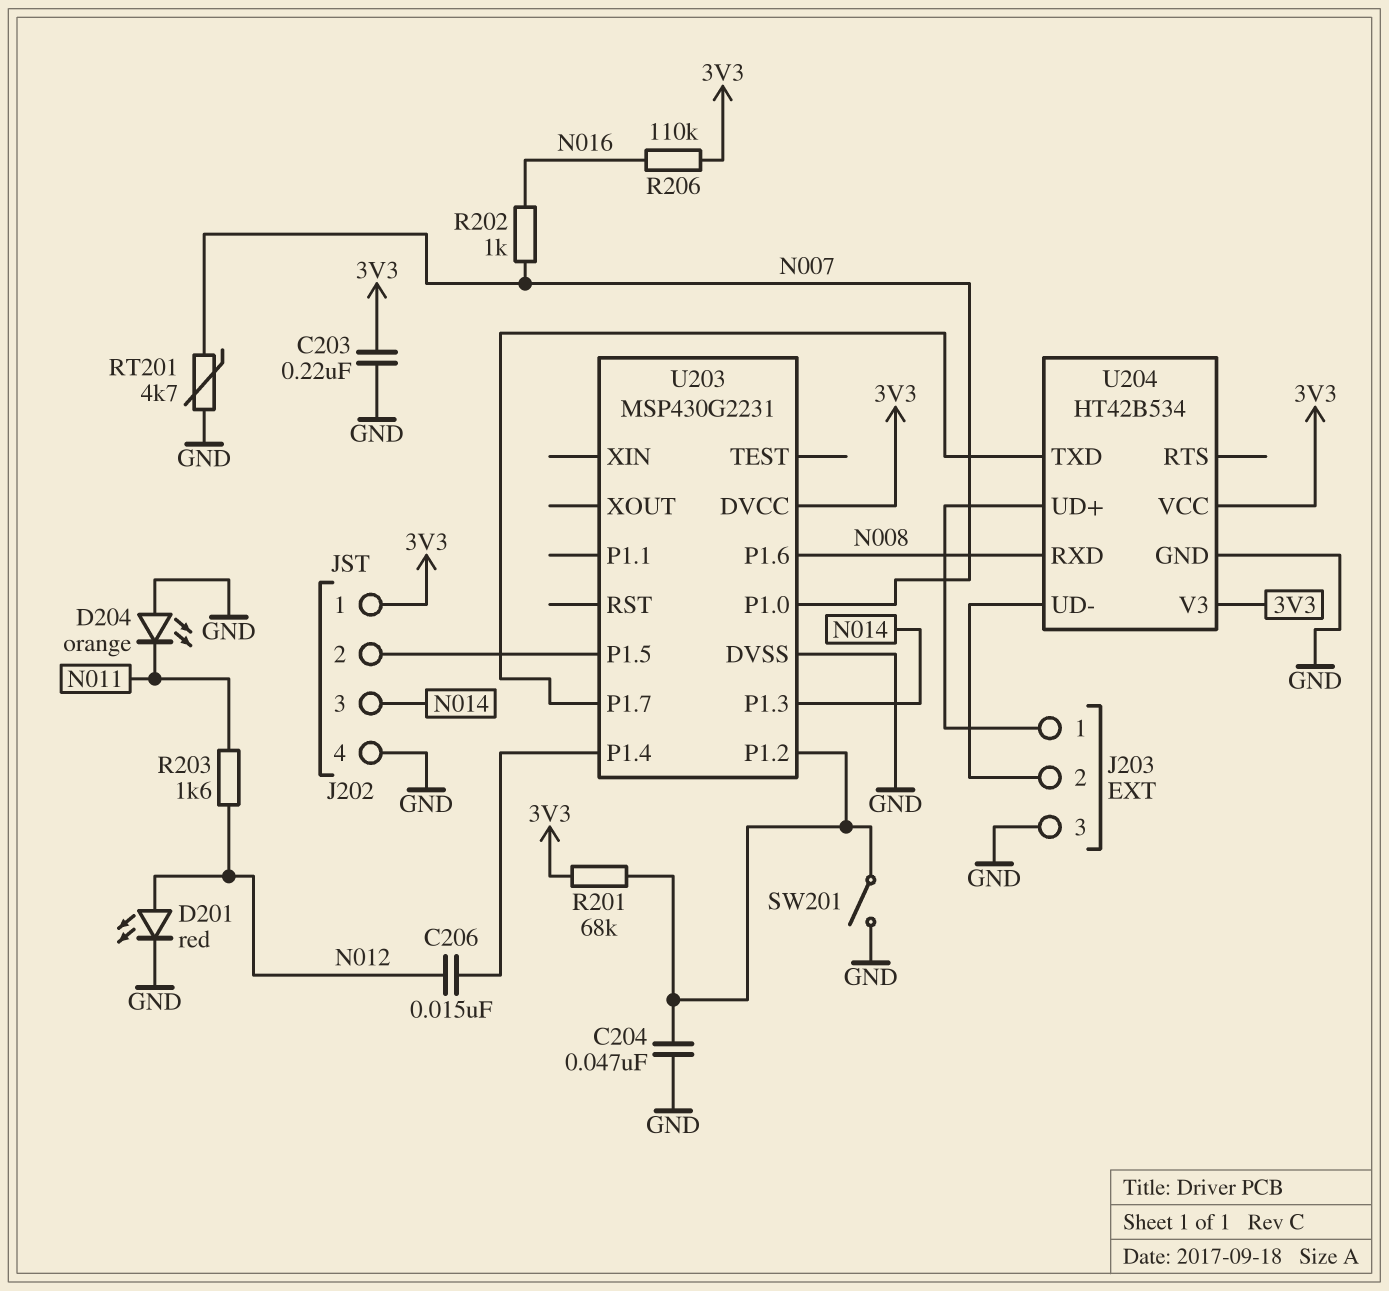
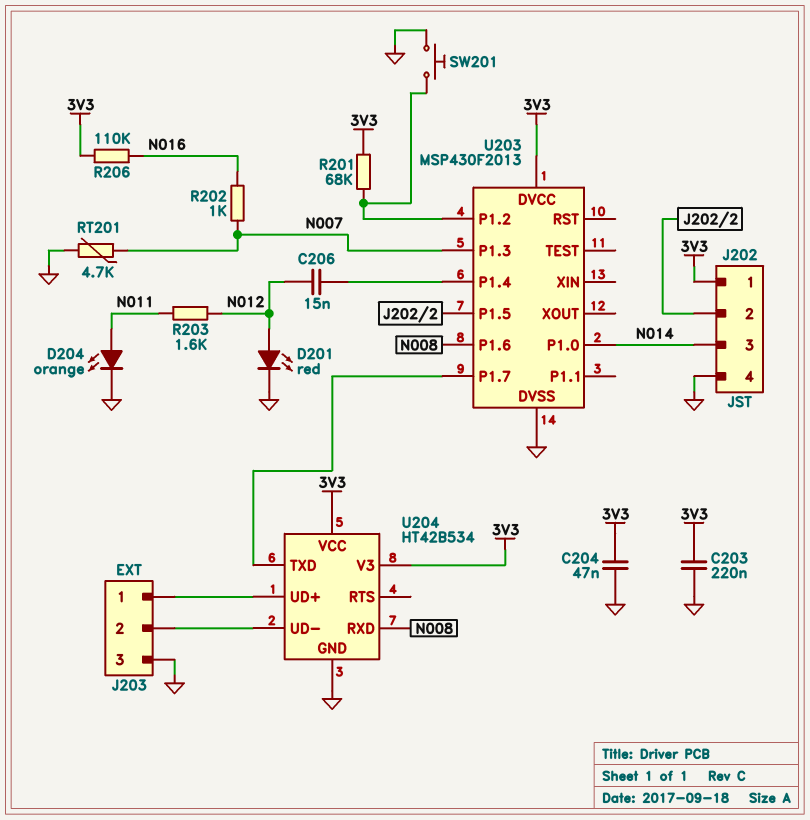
C204: 47nF (GND, U203/P1.2) -> 47nF (3V3, GND)
D204: LED orange (A GND, K N011) -> LED orange (A N011, K GND)
SW201: switch (GND, U203/P1.2) -> button (GND, U203/P1.2)
U203: MSP430G2231 -> MSP430F2013
U203 pin P1.0: N007 -> N014
U203 pin P1.3: N014 -> N007

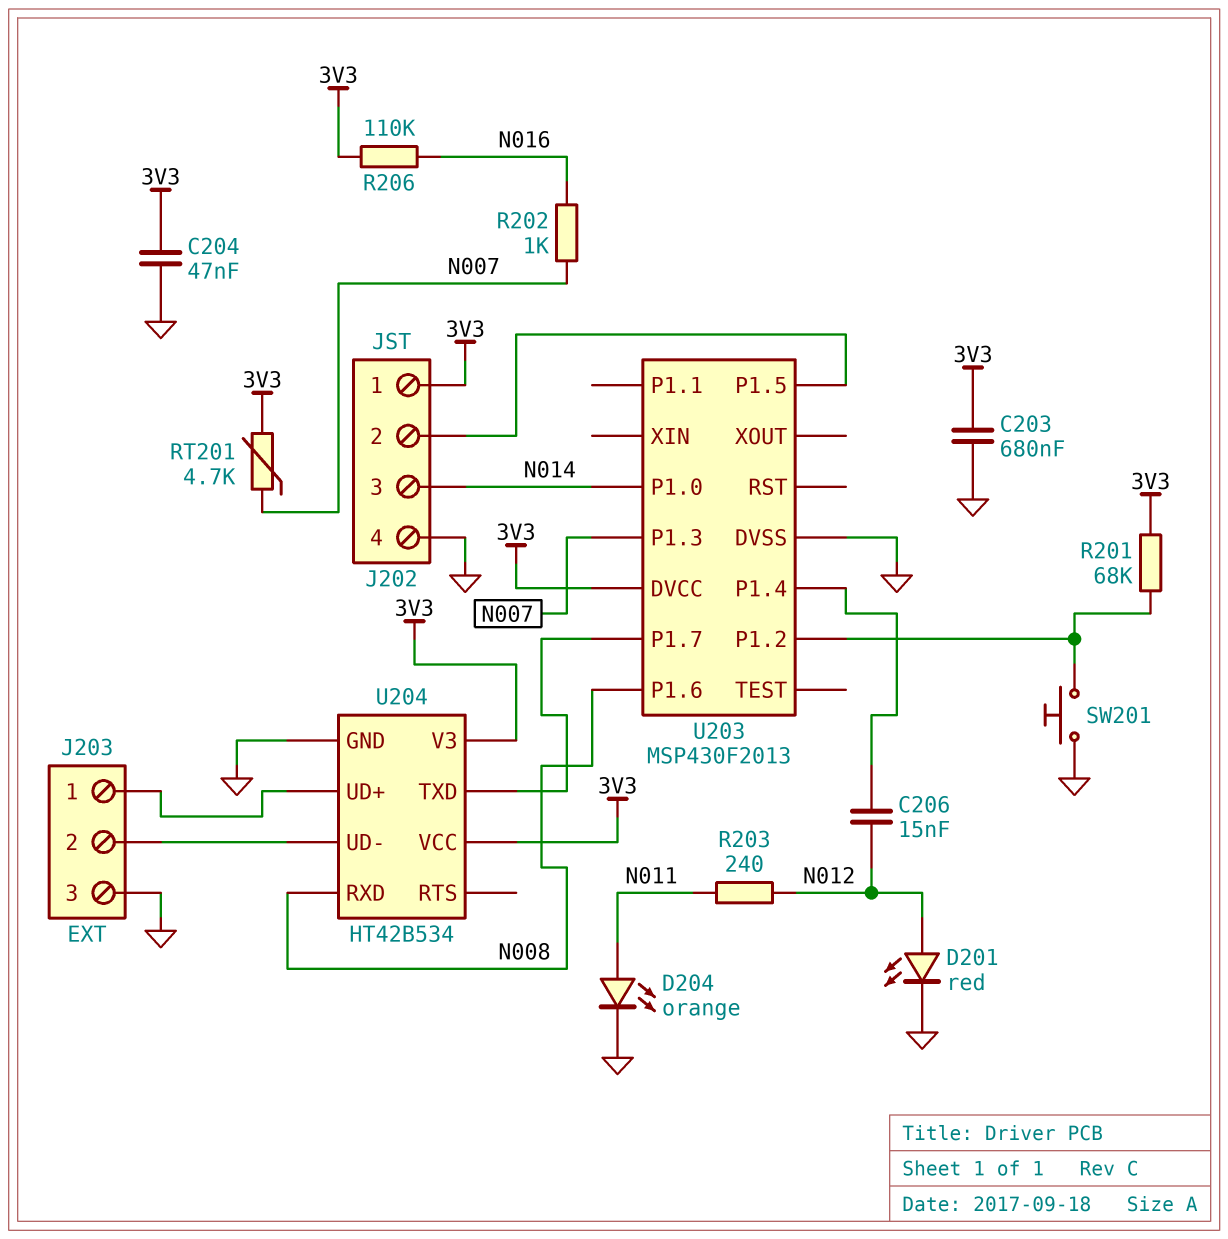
C203: 220nF (3V3, GND) -> 680nF (3V3, GND)
R203: 1.6k (N011, N012) -> 240 (N011, N012)
RT201: 4.7k (GND, N007) -> 4.7k (3V3, N007)

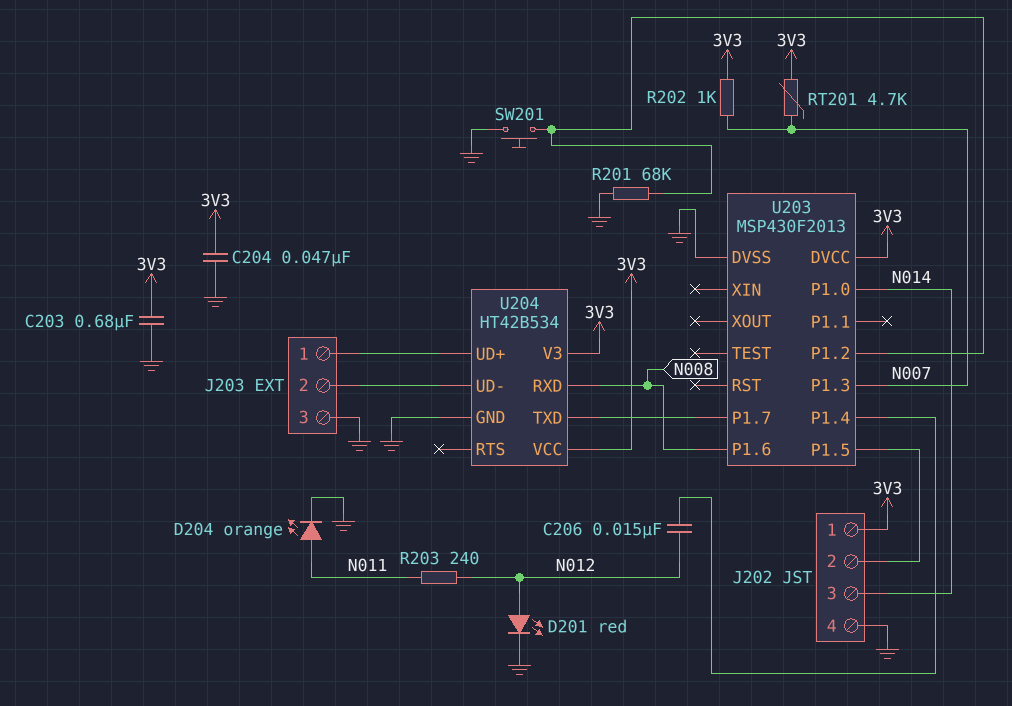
R201: 68k (3V3, U203/P1.2) -> 68k (GND, U203/P1.2)
R202: 1k (N007, N016) -> 1k (3V3, N007)
R206: 110k (3V3, N016) -> none

